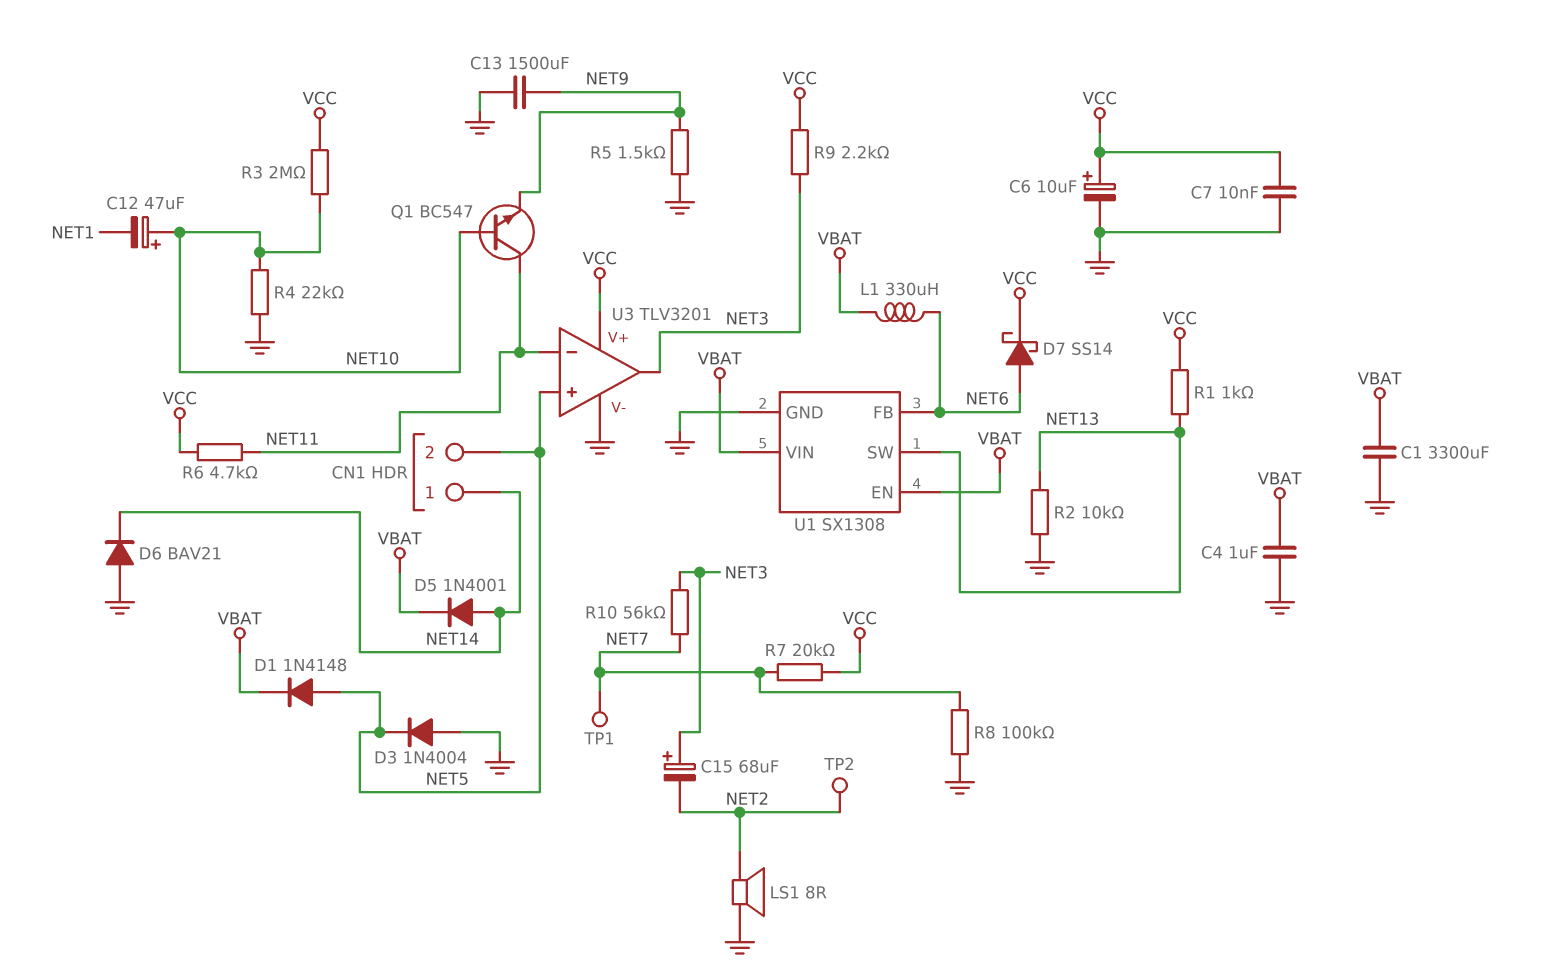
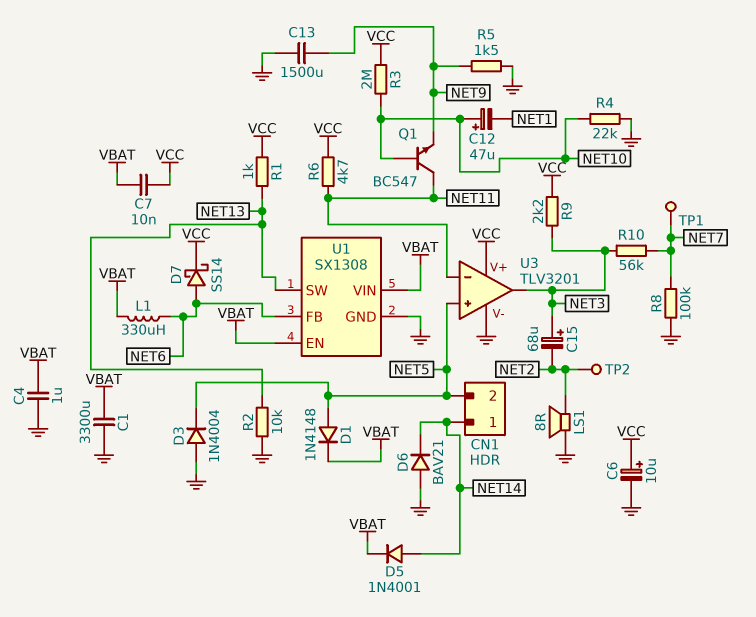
C7: 10nF (GND, VCC) -> 10nF (VBAT, VCC)
R7: 20k (NET7, VCC) -> none

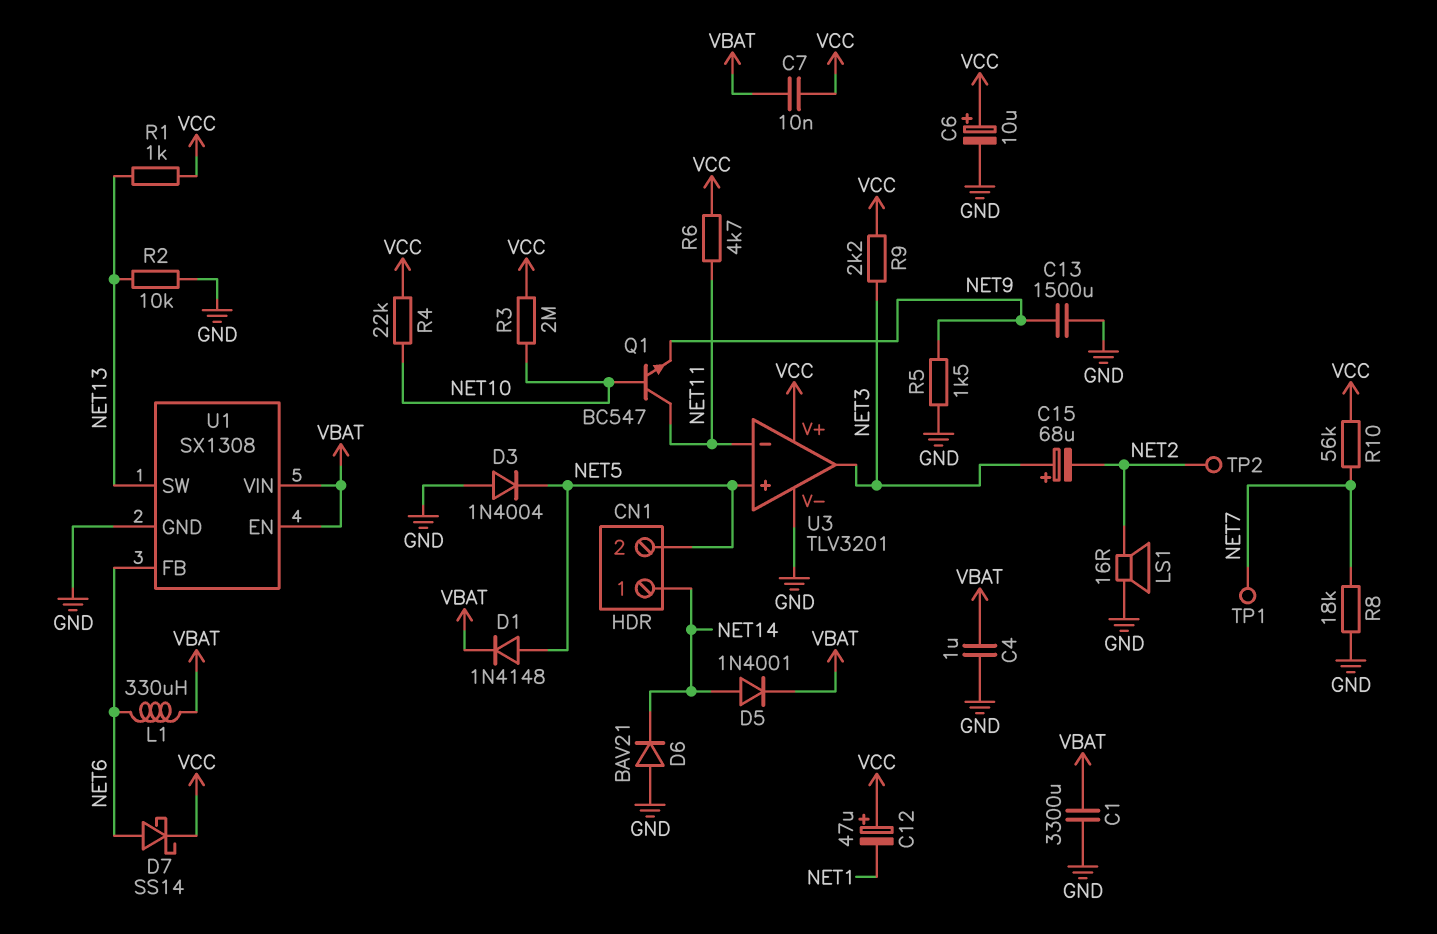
C12: 47uF (plus NET10, minus NET1) -> 47uF (plus VCC, minus NET1)
LS1: speaker 8R (GND, NET2) -> speaker 16R (GND, NET2)
R4: 22k (GND, NET10) -> 22k (NET10, VCC)
R8: 100k (GND, NET7) -> 18k (GND, NET7)
R10: 56k (NET3, NET7) -> 56k (NET7, VCC)

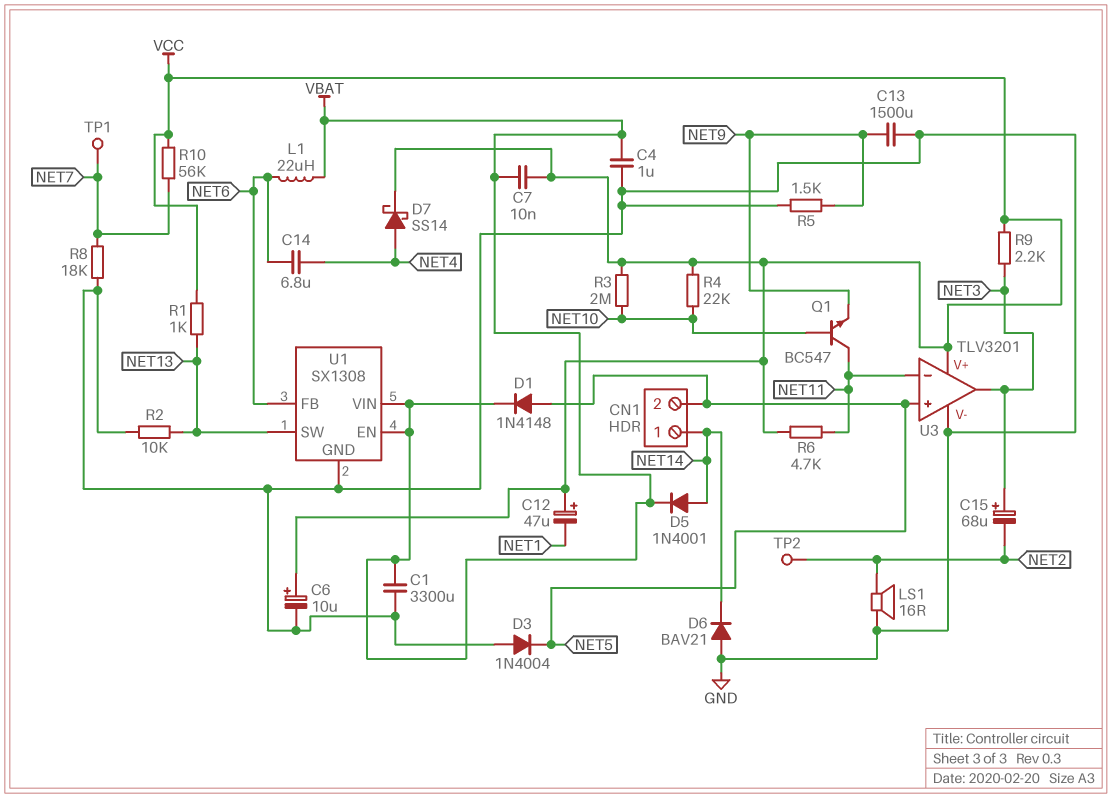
C14: none -> 6.8uF (NET4, NET6)
D7: schottky SS14 (A NET6, K VCC) -> schottky SS14 (A NET4, K VCC)
L1: 330uH (NET6, VBAT) -> 22uH (NET6, VBAT)

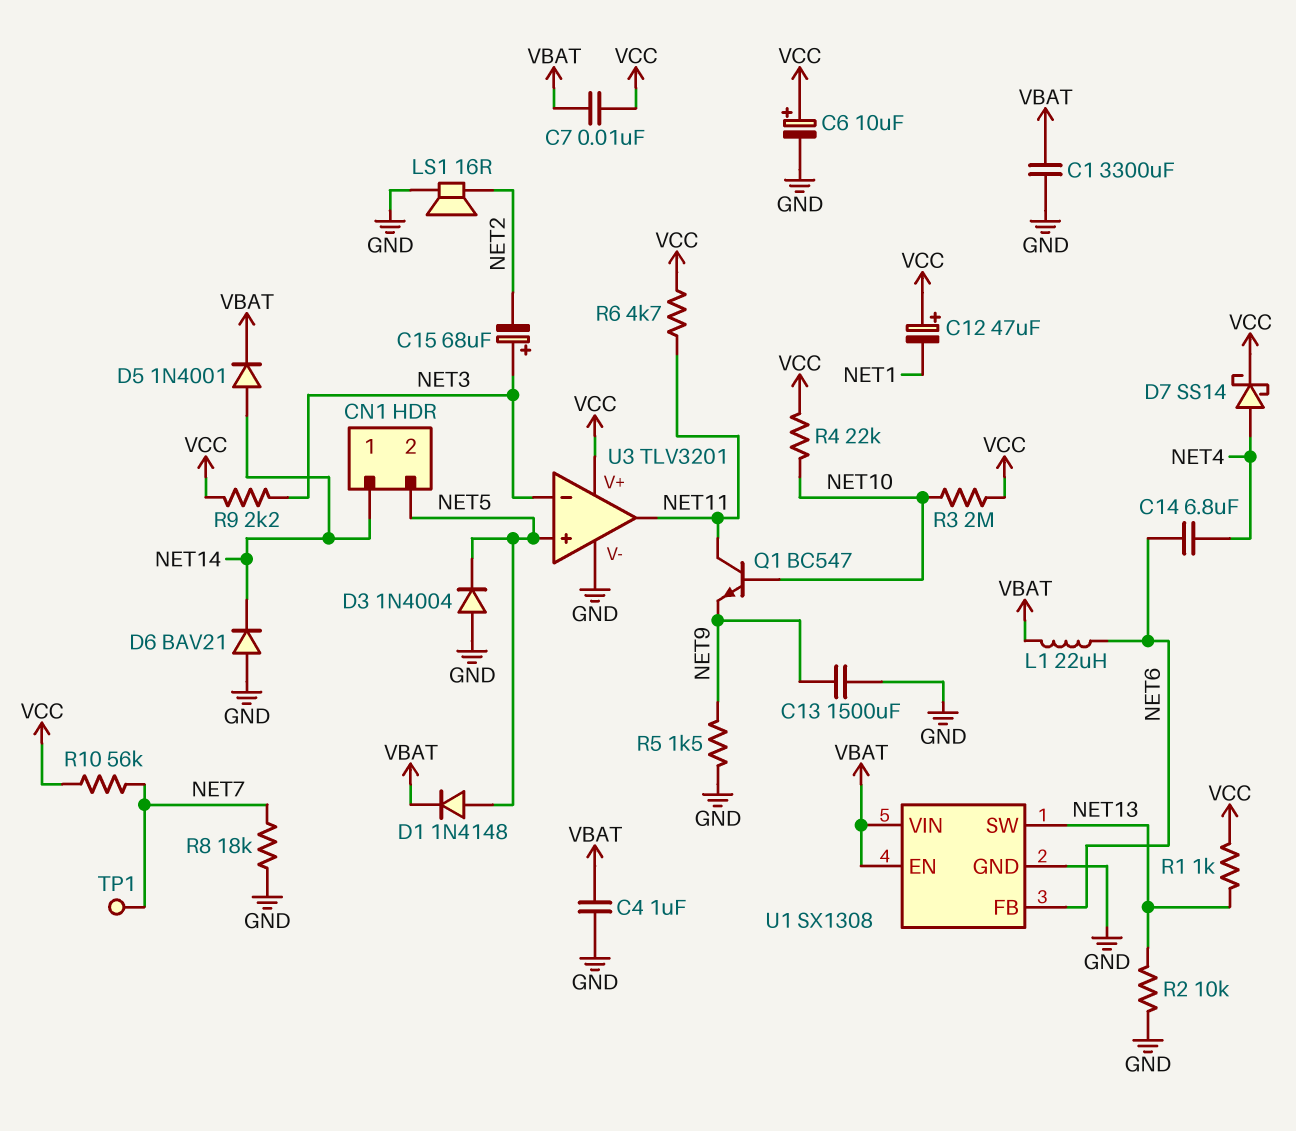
TP2: test point (NET2) -> none
U3 pin in-: NET11 -> NET3
U3 pin out: NET3 -> NET11

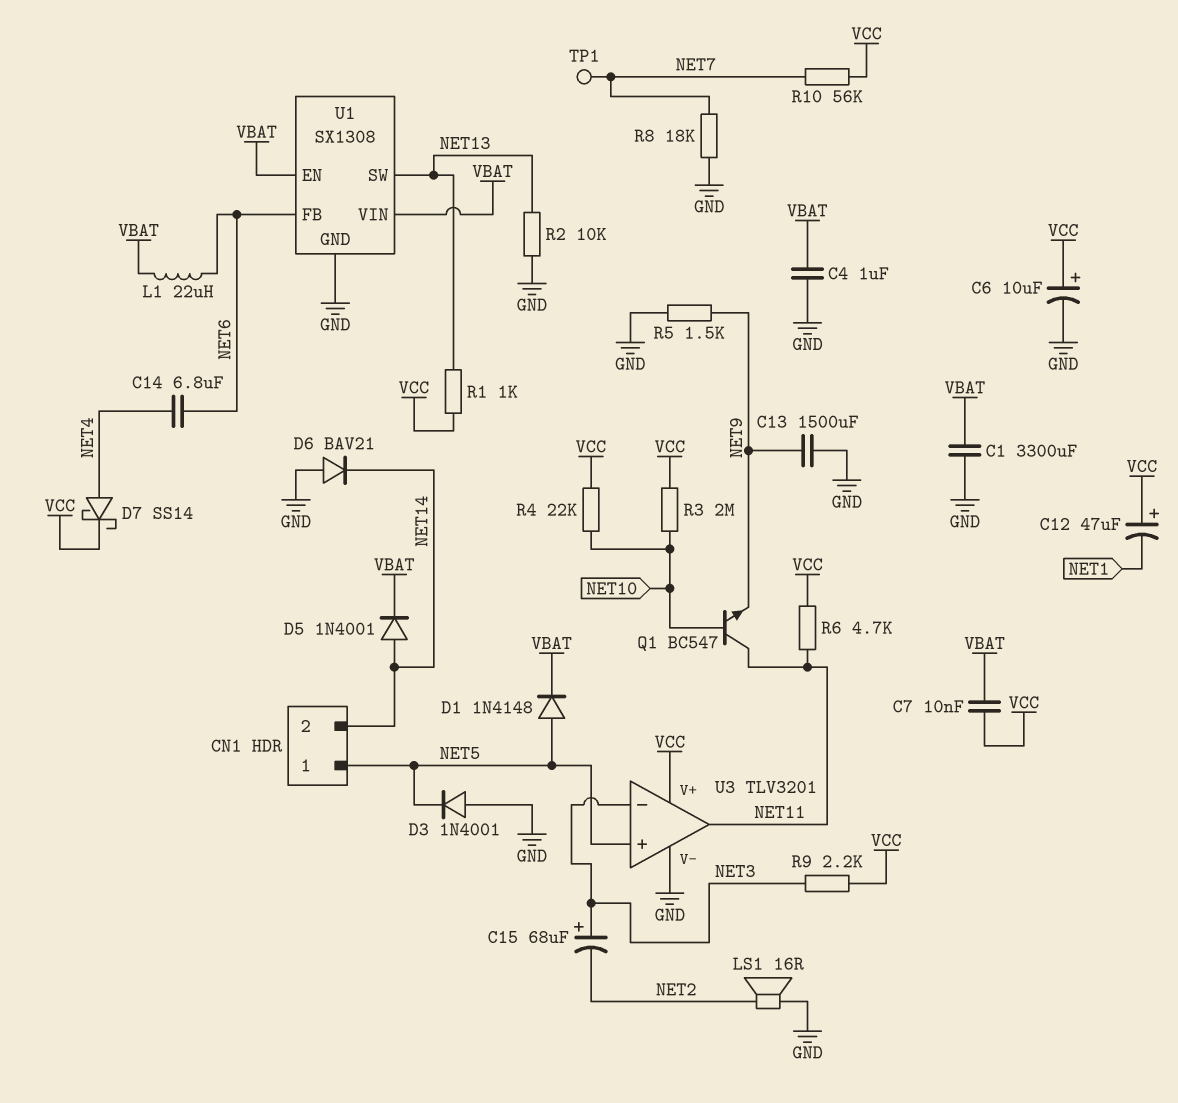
CN1 pin 1: NET14 -> NET5
CN1 pin 2: NET5 -> NET14
D3: diode 1N4004 (A GND, K NET5) -> diode 1N4001 (A GND, K NET5)

